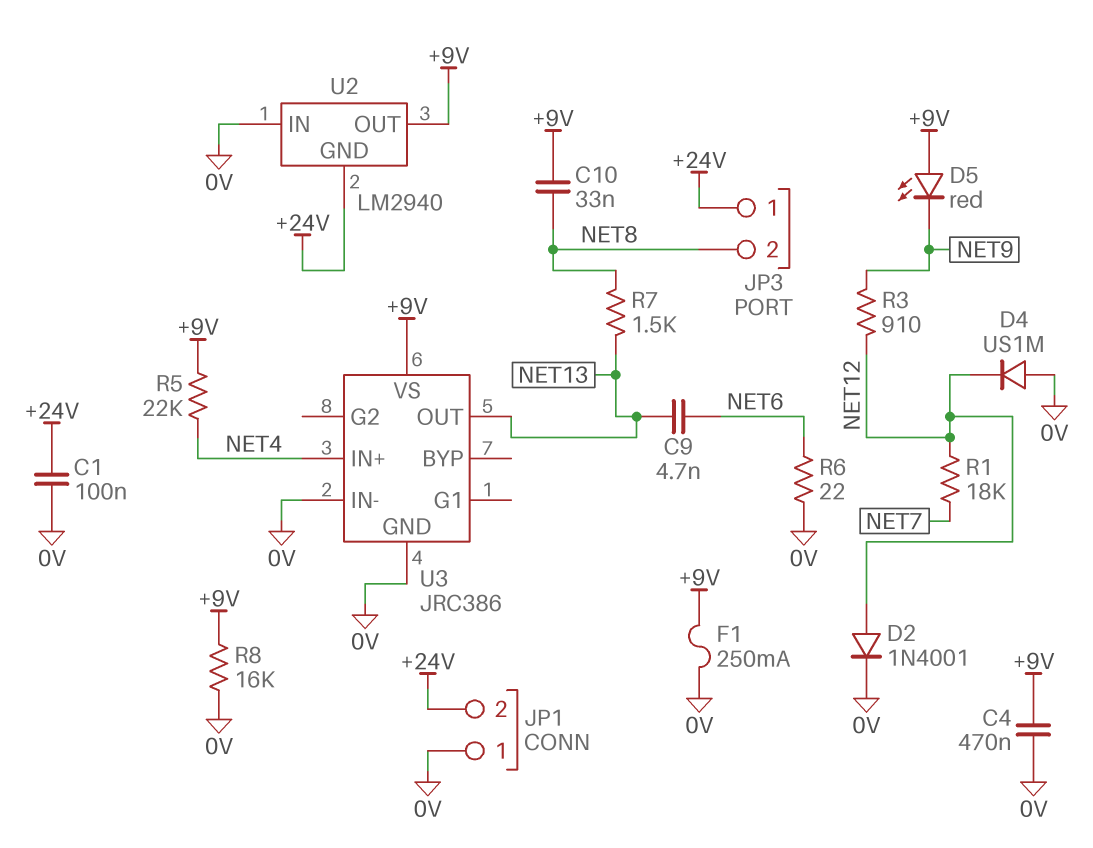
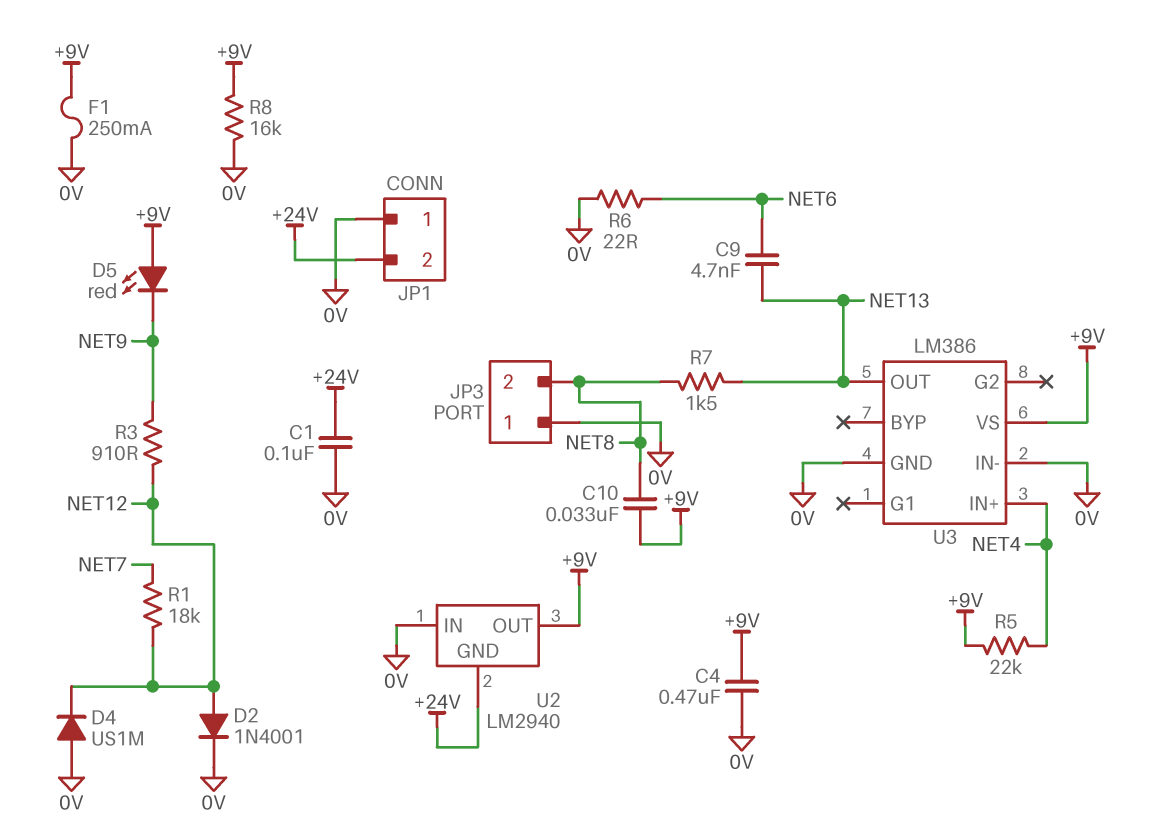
JP3 pin 1: +24V -> 0V
U3: JRC386 -> LM386

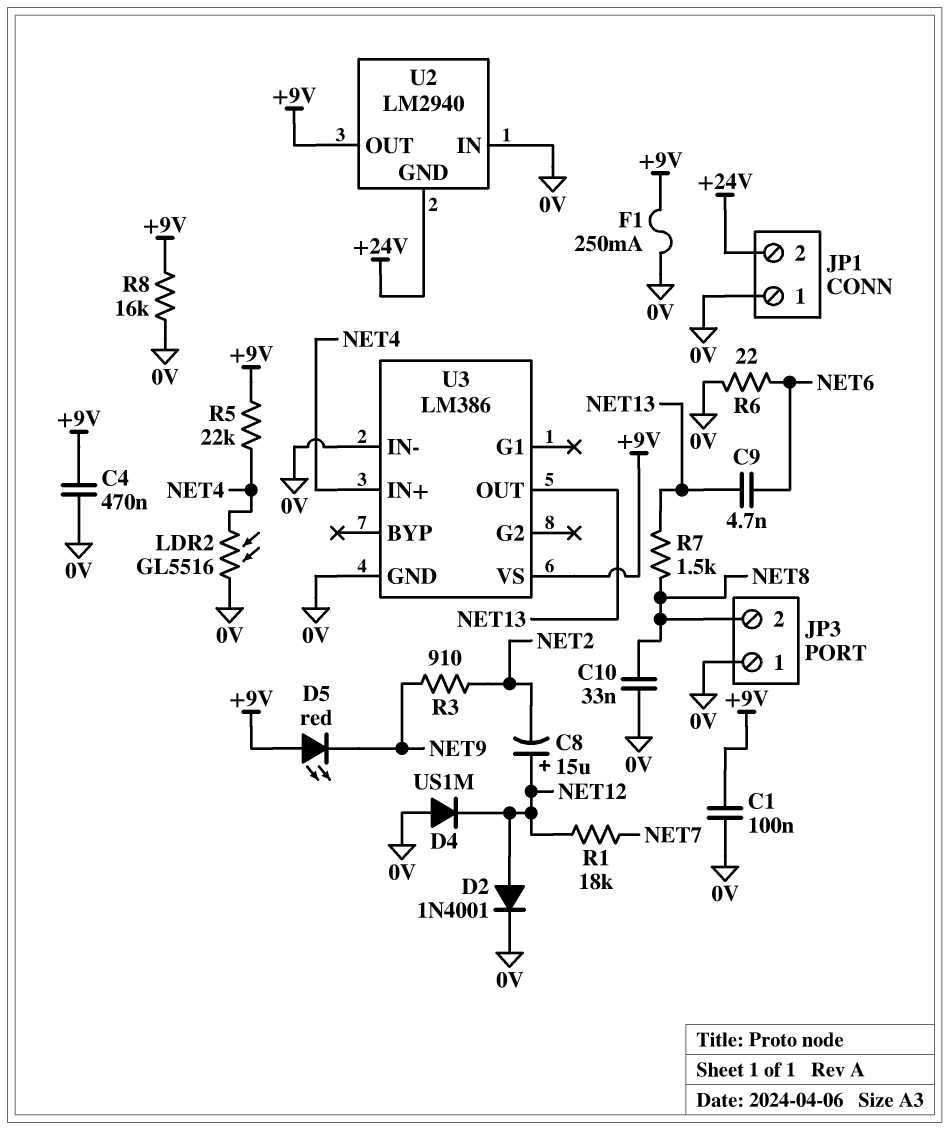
C1: 100nF (+24V, 0V) -> 100nF (+9V, 0V)
C8: none -> 15uF (plus NET12, minus NET2)
C10: 33nF (+9V, NET8) -> 33nF (0V, NET8)
LDR2: none -> GL5516 (0V, NET4)
R3: 910 (NET9, NET12) -> 910 (NET2, NET9)

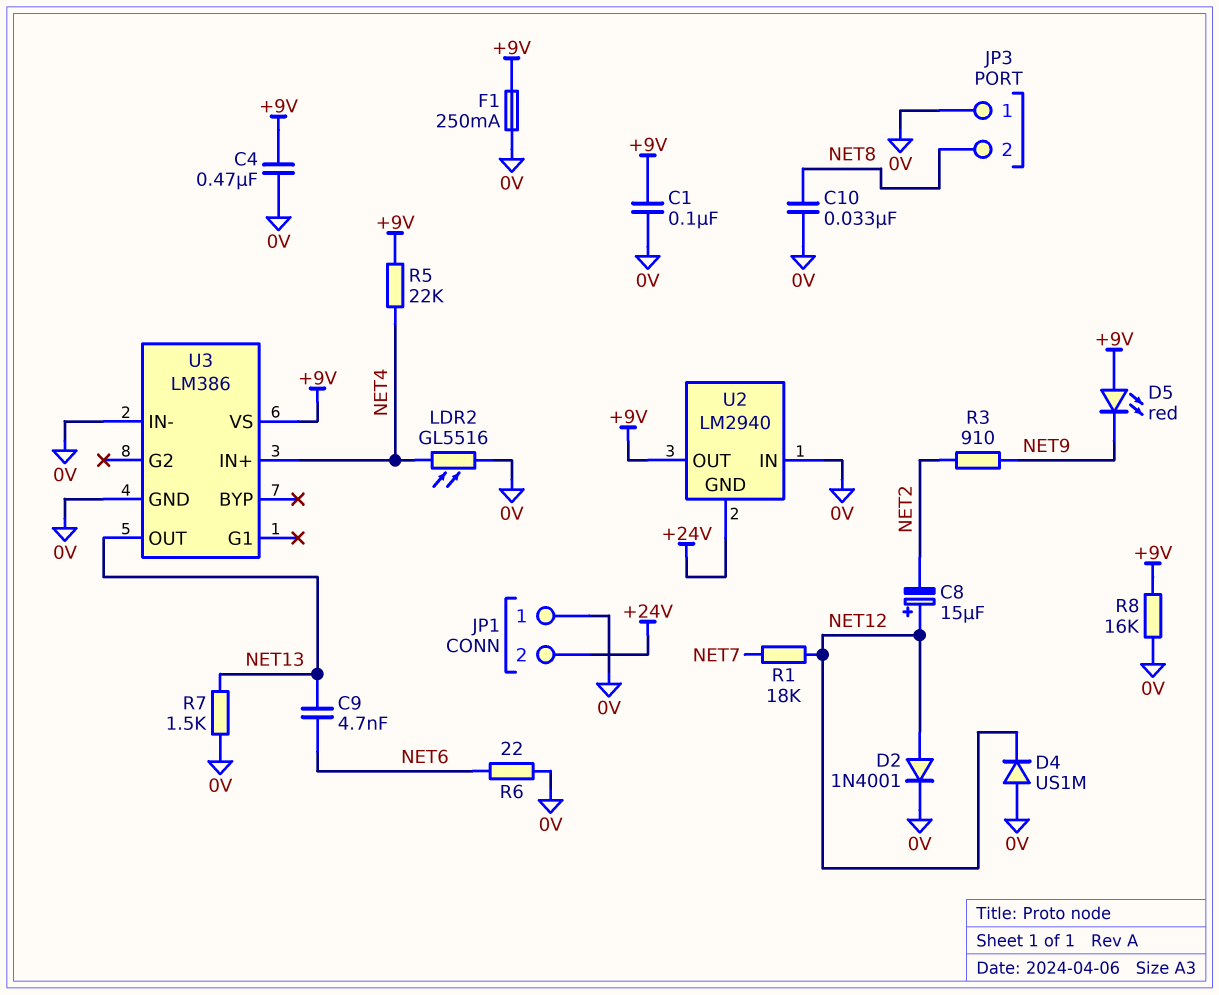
R7: 1.5k (NET8, NET13) -> 1.5k (0V, NET13)

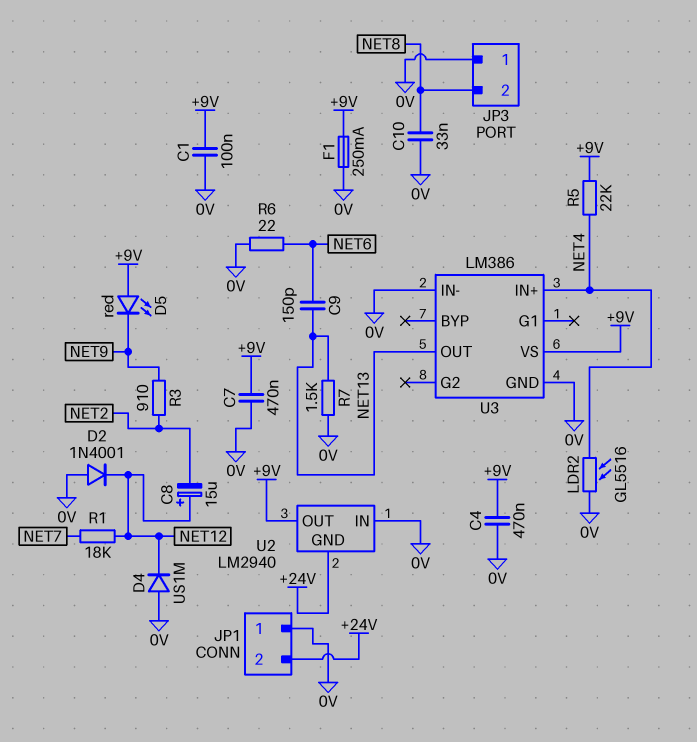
C7: none -> 470nF (+9V, 0V)
C9: 4.7nF (NET6, NET13) -> 150pF (NET6, NET13)
D2: diode 1N4001 (A NET12, K 0V) -> diode 1N4001 (A 0V, K NET12)
R8: 16k (+9V, 0V) -> none

